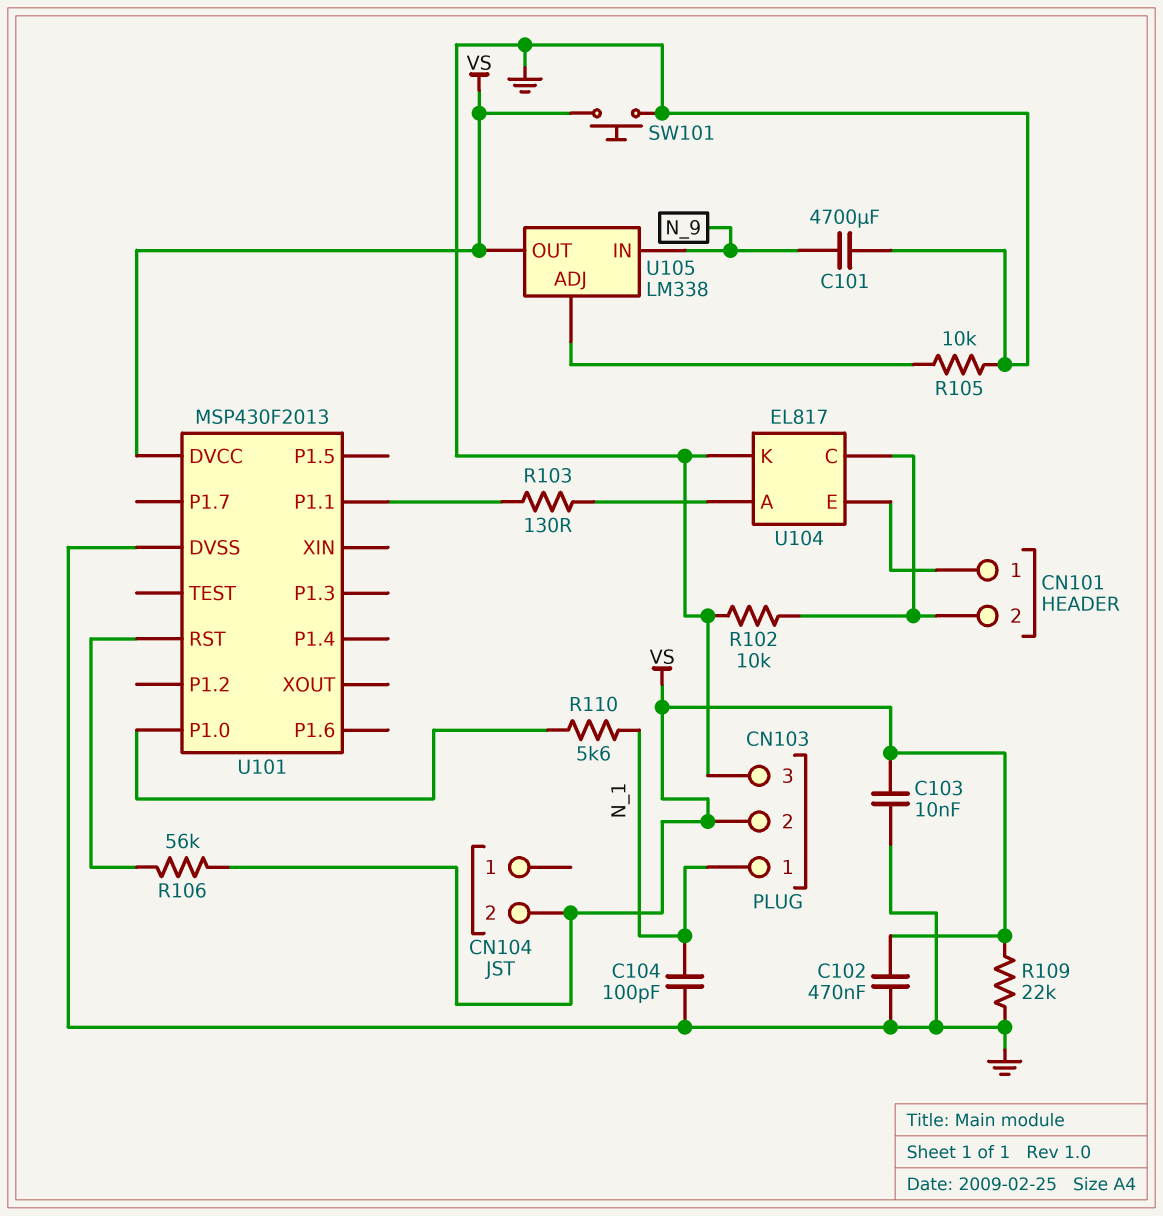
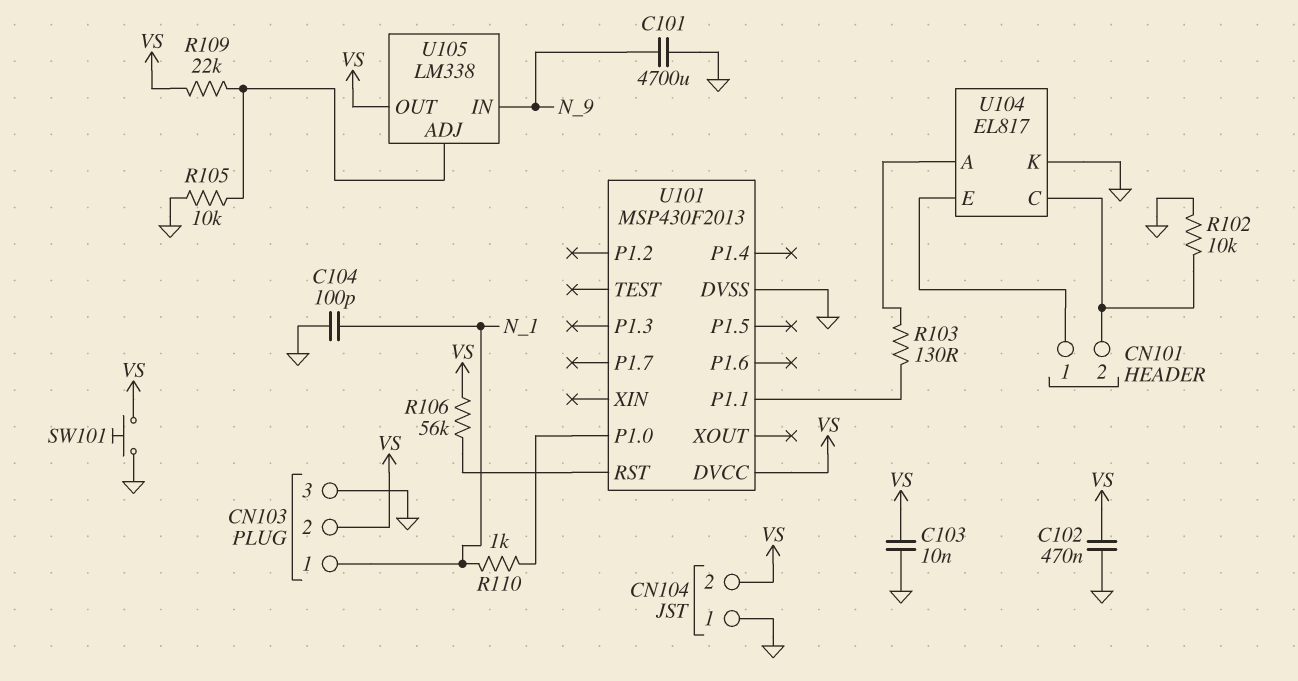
CN104 pin 1: none -> GND
R109: 22k (GND, VS) -> 22k (U105/ADJ, VS)
R110: 5.6k (N_1, U101/P1.0) -> 1k (N_1, U101/P1.0)

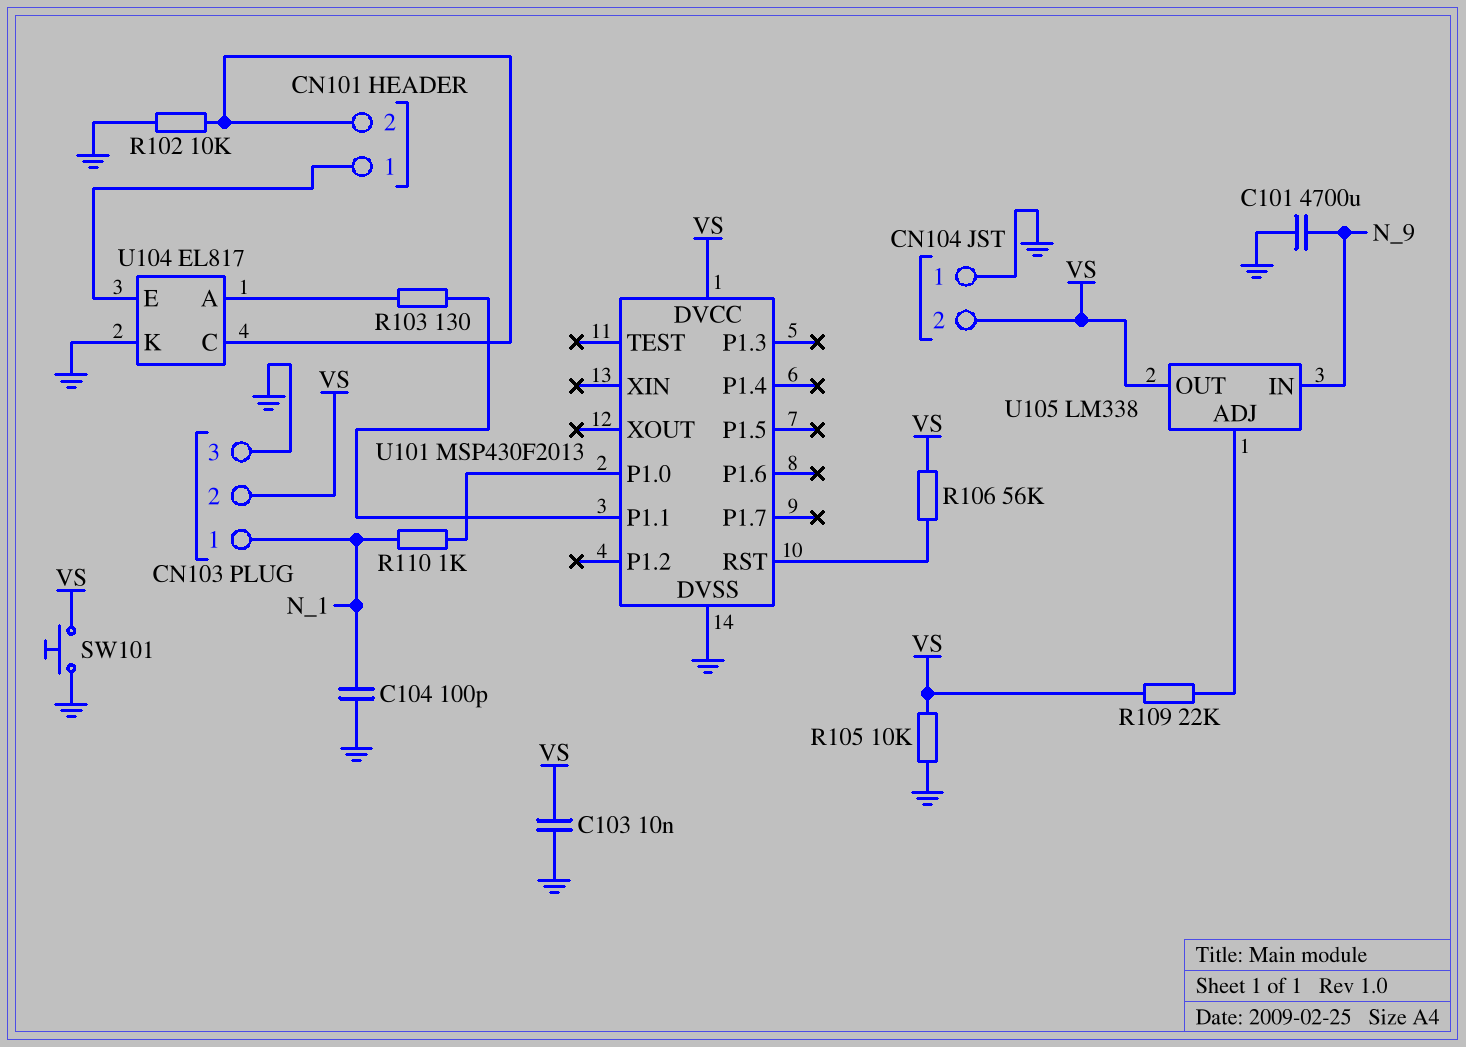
C102: 470nF (GND, VS) -> none
R105: 10k (GND, U105/ADJ) -> 10k (GND, VS)

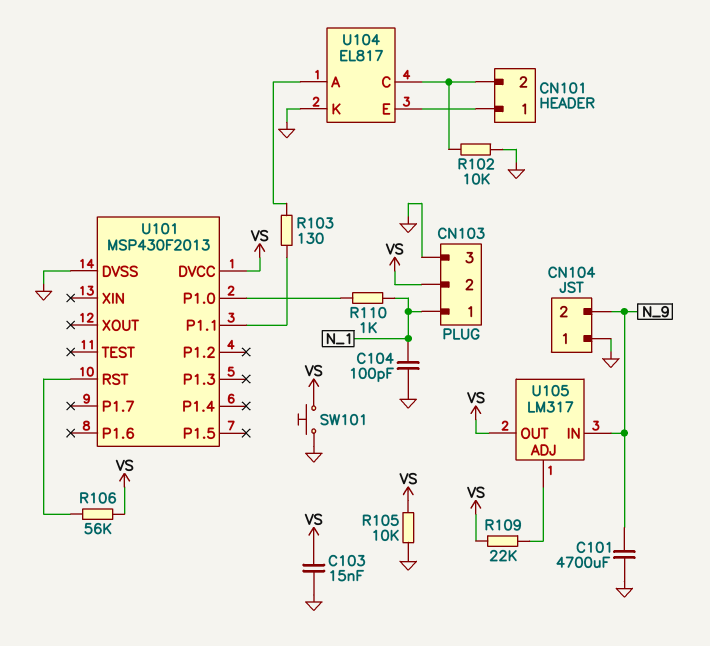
C103: 10nF (GND, VS) -> 15nF (GND, VS)
CN104 pin 2: VS -> N_9
U105: LM338 -> LM317

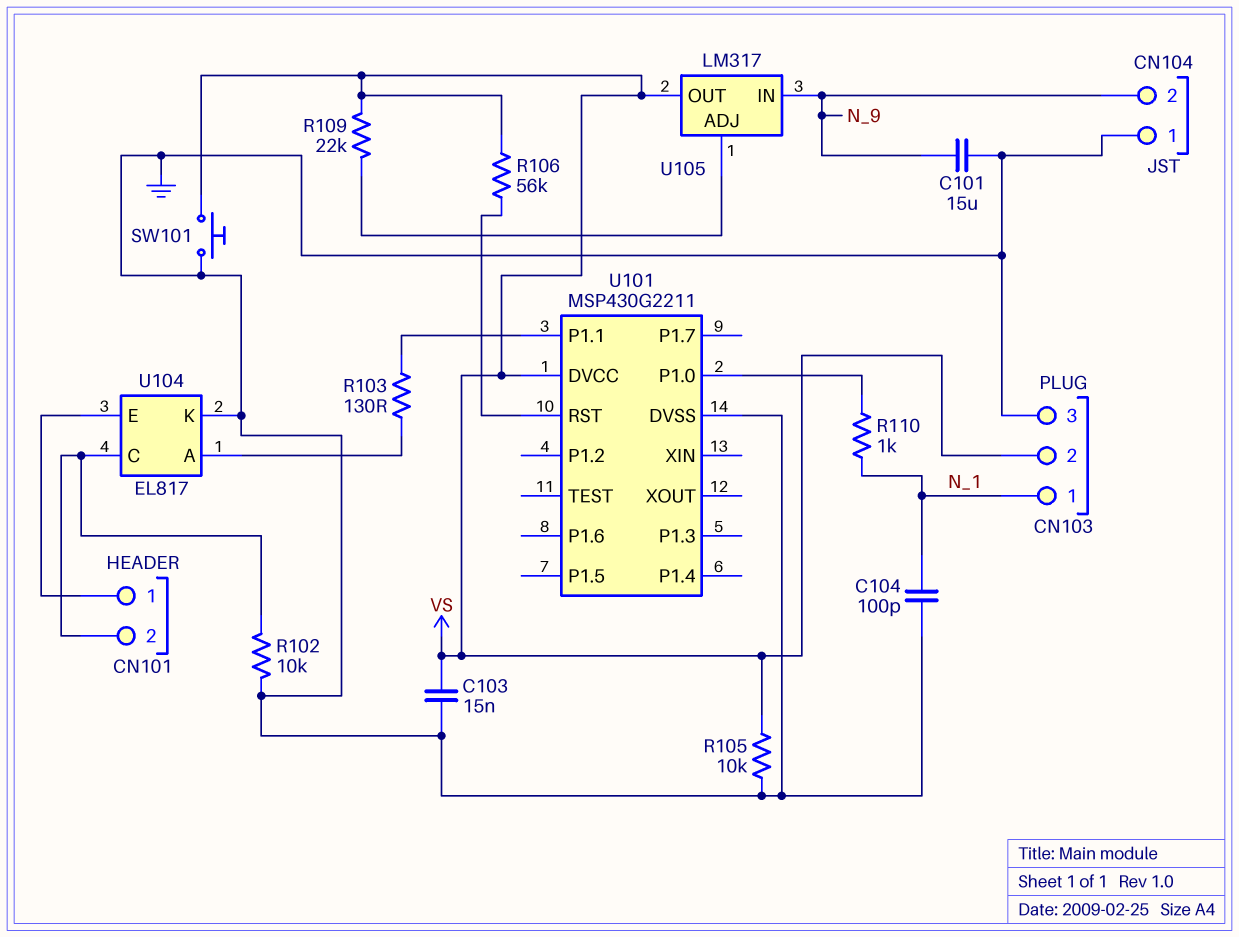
C101: 4700uF (GND, N_9) -> 15uF (GND, N_9)
U101: MSP430F2013 -> MSP430G2211

